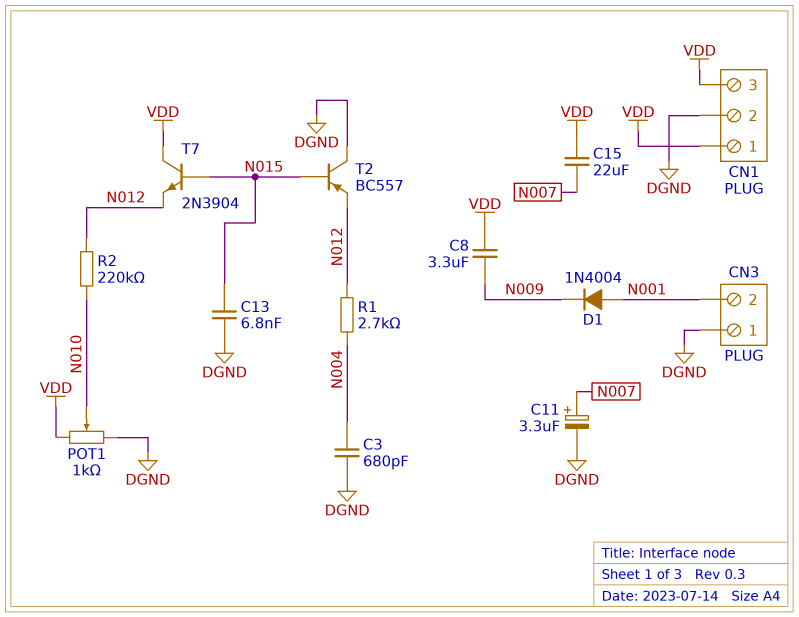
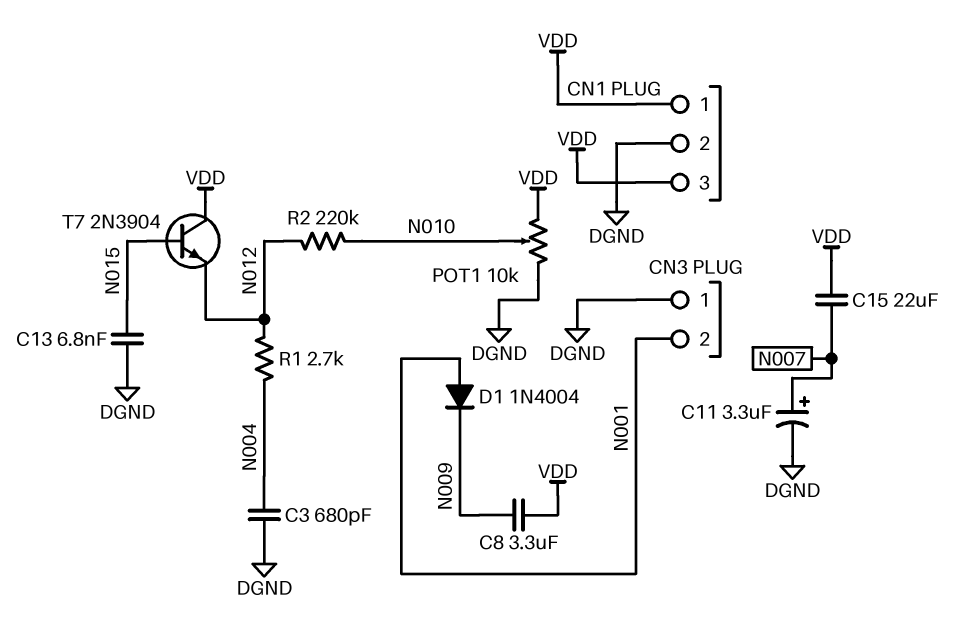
POT1: 1k (DGND, VDD, wiper N010) -> 10k (DGND, VDD, wiper N010)
T2: PNP BC557 (B N015, C DGND, E N012) -> none

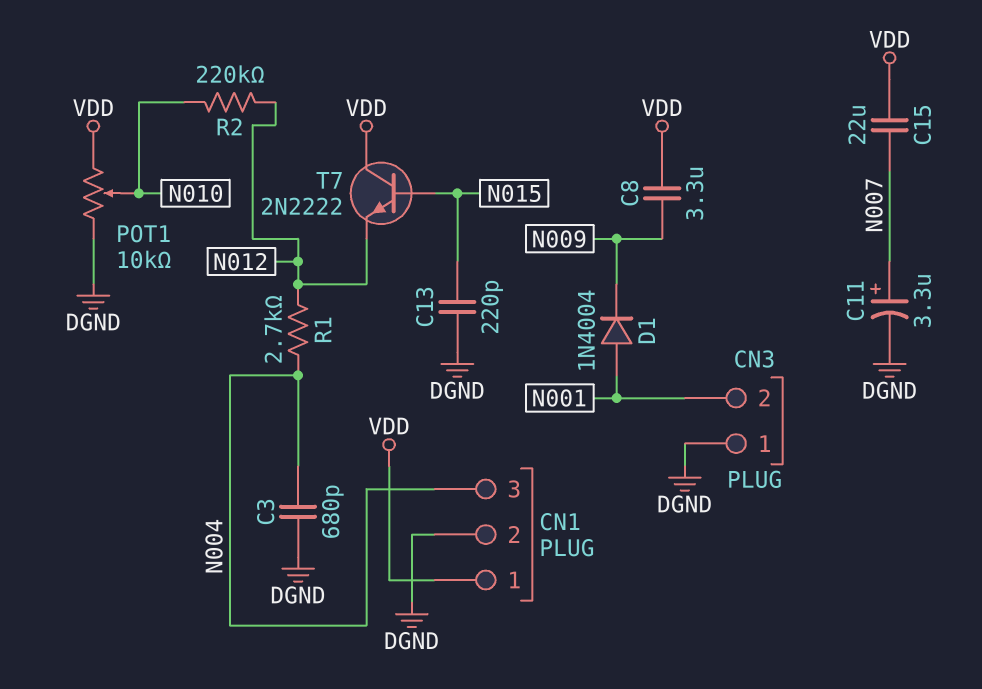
C13: 6.8nF (DGND, N015) -> 220pF (DGND, N015)
CN1 pin 3: VDD -> N004
T7: NPN 2N3904 (B N015, C VDD, E N012) -> NPN 2N2222 (B N015, C VDD, E N012)

